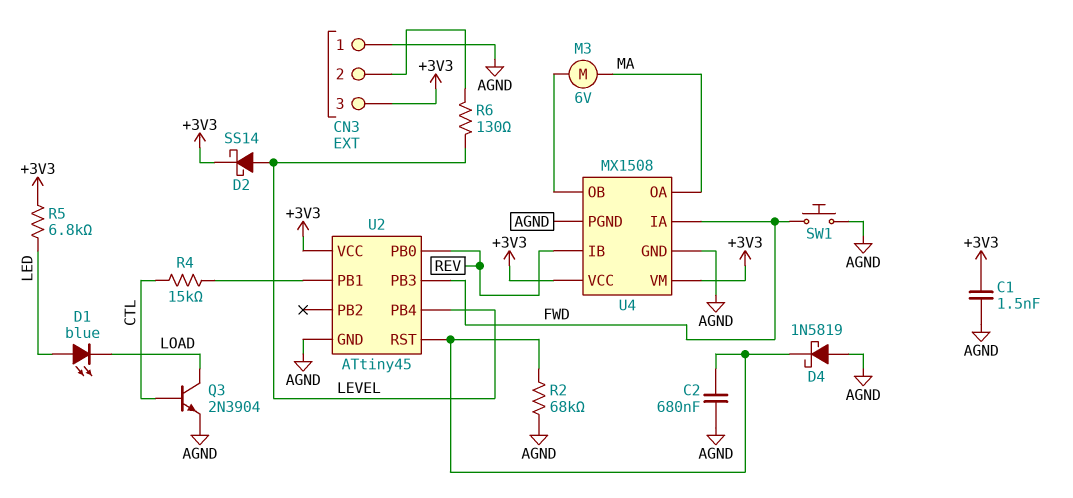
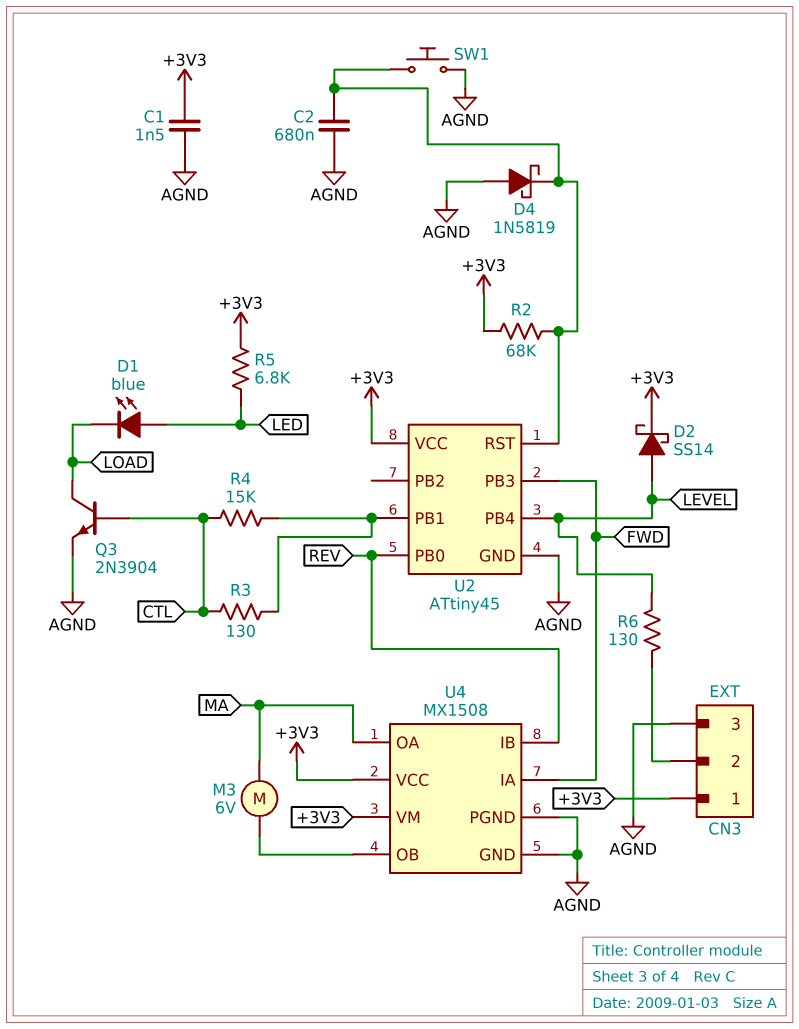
CN3 pin 1: AGND -> +3V3
CN3 pin 3: +3V3 -> AGND
R2: 68k (AGND, U2/RST) -> 68k (+3V3, U2/RST)
R3: none -> 130 (CTL, U2/PB1)
SW1: button (AGND, FWD) -> button (AGND, U2/RST)

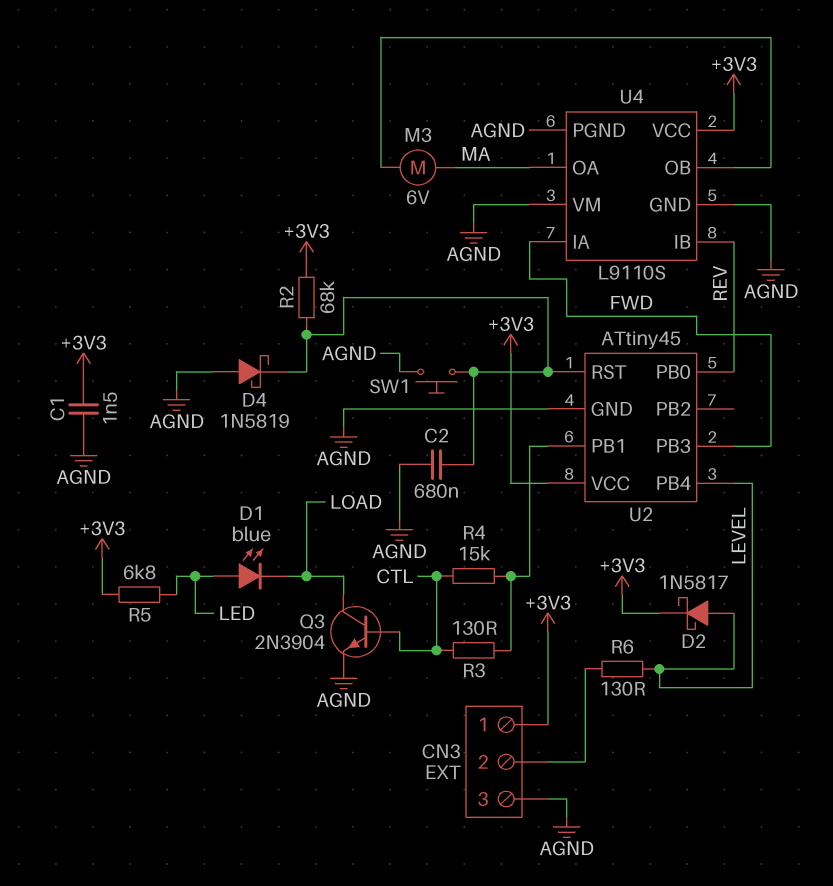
D2: schottky SS14 (A LEVEL, K +3V3) -> schottky 1N5817 (A LEVEL, K +3V3)
U4: MX1508 -> L9110S
U4 pin VM: +3V3 -> AGND

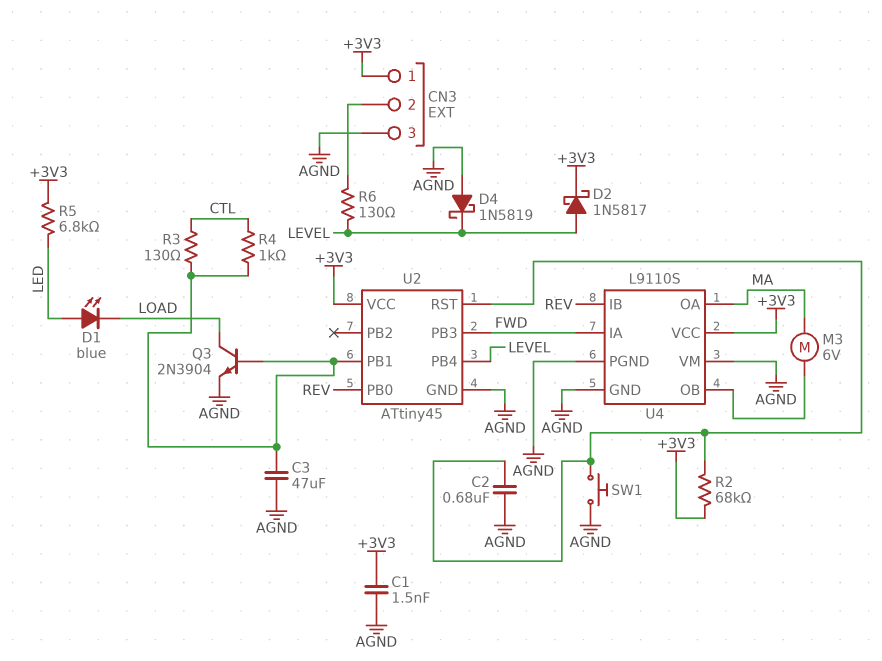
C3: none -> 47uF (AGND, U2/PB1)
D4: schottky 1N5819 (A AGND, K U2/RST) -> schottky 1N5819 (A AGND, K LEVEL)
Q3: NPN 2N3904 (B CTL, C LOAD, E AGND) -> NPN 2N3904 (B U2/PB1, C LOAD, E AGND)
R4: 15k (CTL, U2/PB1) -> 1k (CTL, U2/PB1)

